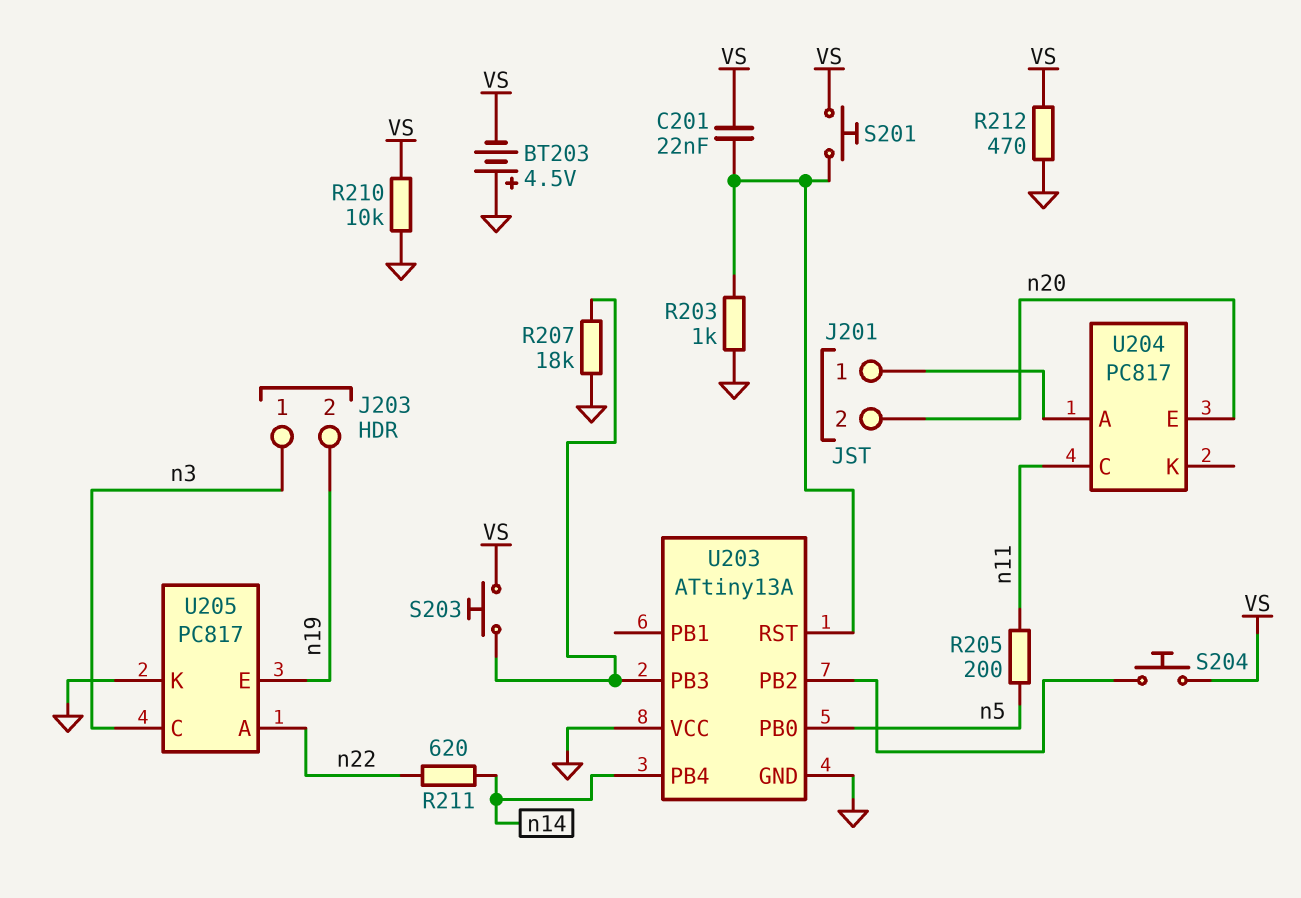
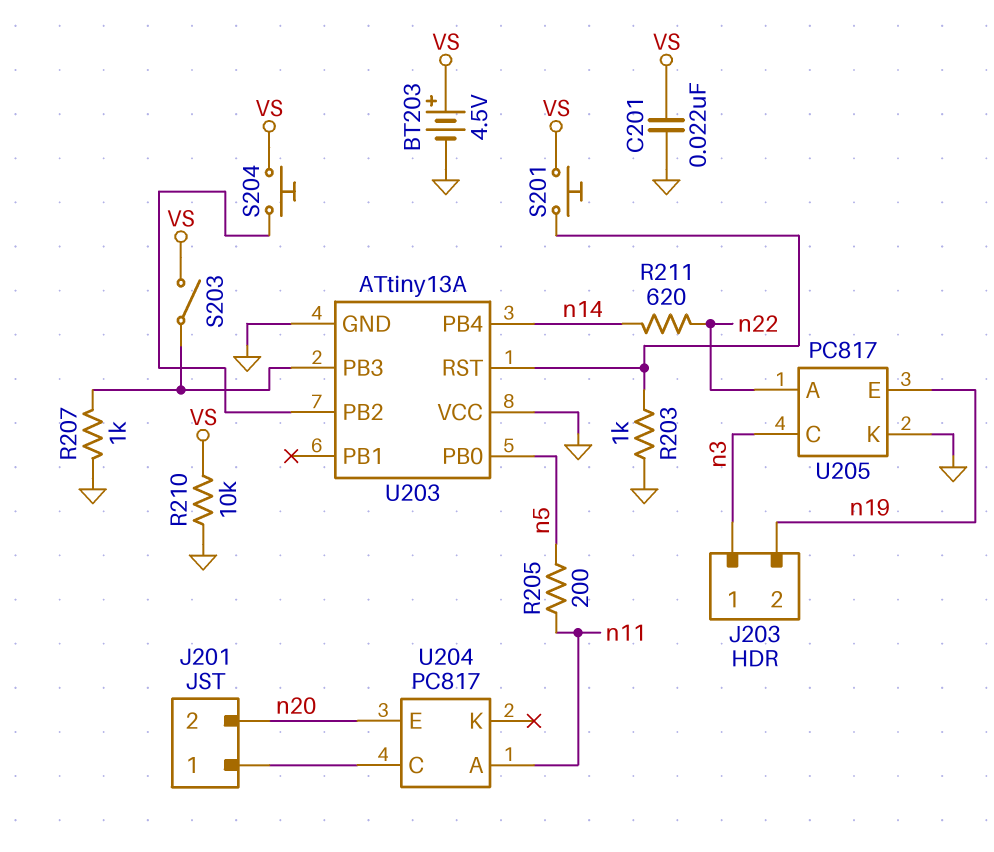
BT203: 4.5V (plus GND, minus VS) -> 4.5V (plus VS, minus GND)
C201: 22nF (U203/RST, VS) -> 22nF (GND, VS)
R207: 18k (GND, U203/PB3) -> 1k (GND, U203/PB3)
R212: 470 (GND, VS) -> none
S203: button (U203/PB3, VS) -> switch (U203/PB3, VS)
U204 pin A: J201/1 -> n11
U204 pin C: n11 -> J201/1

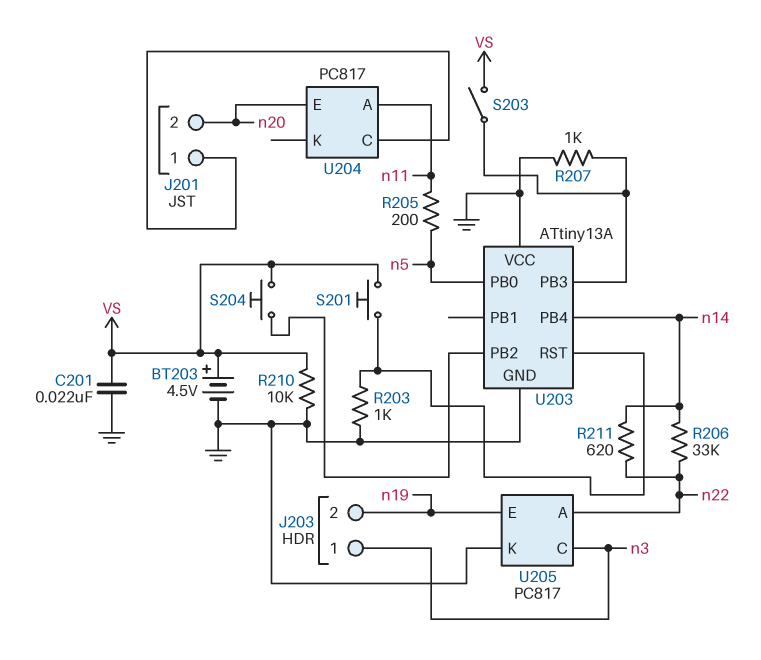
R206: none -> 33k (n14, n22)

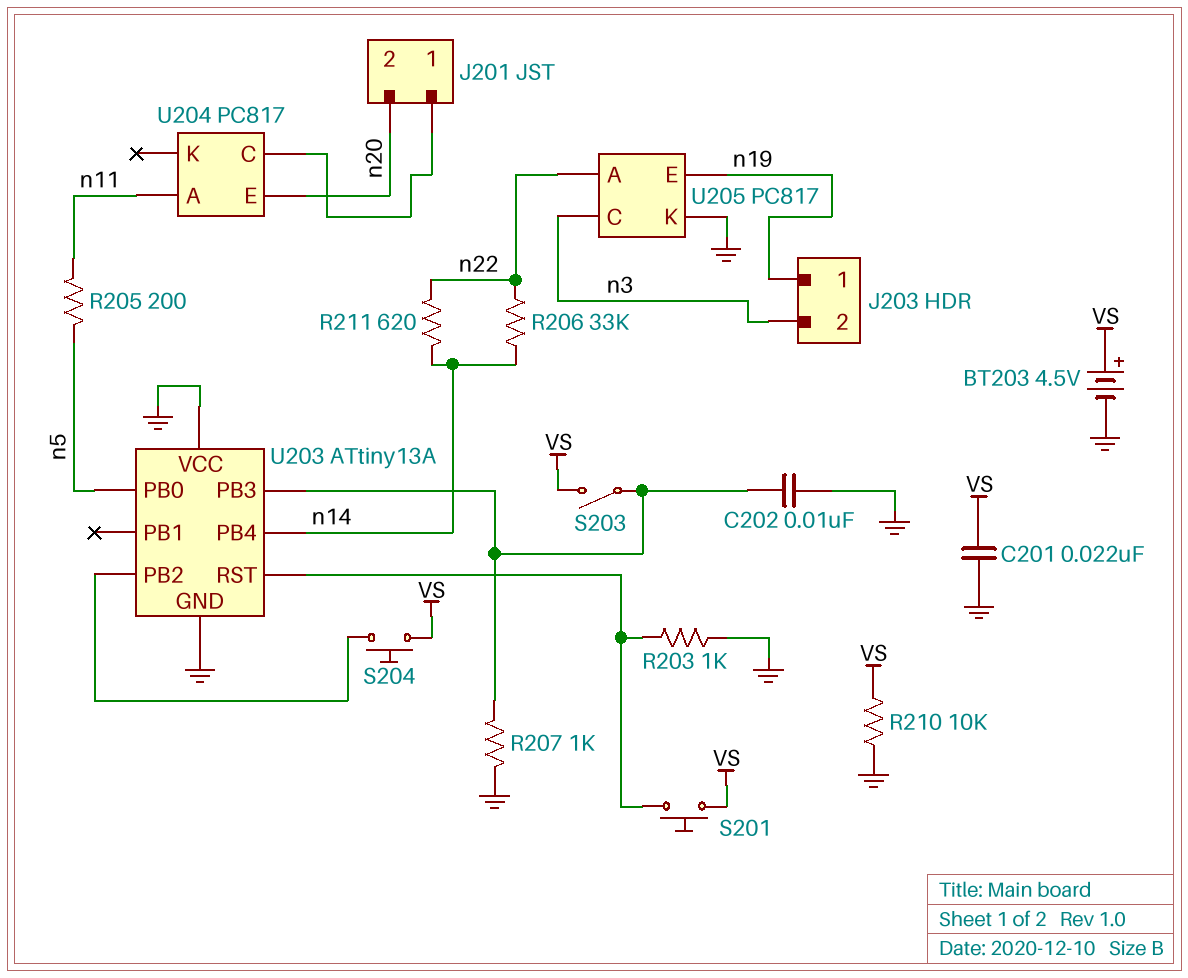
C202: none -> 10nF (GND, U203/PB3)
J203 pin 1: n3 -> n19
J203 pin 2: n19 -> n3

